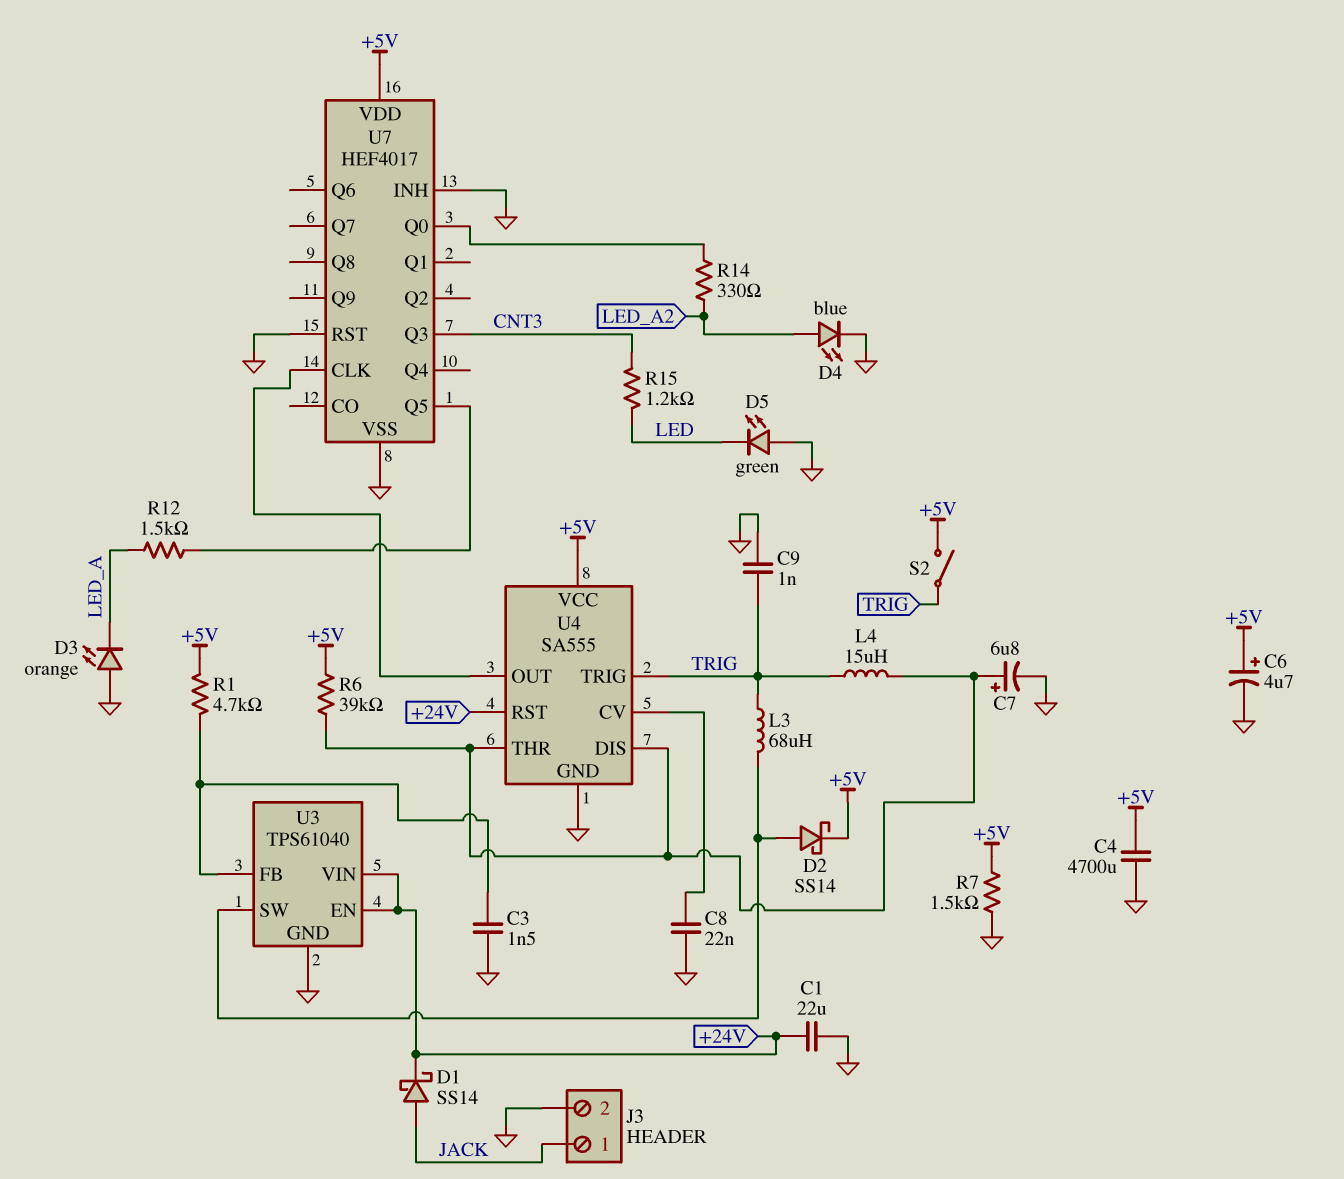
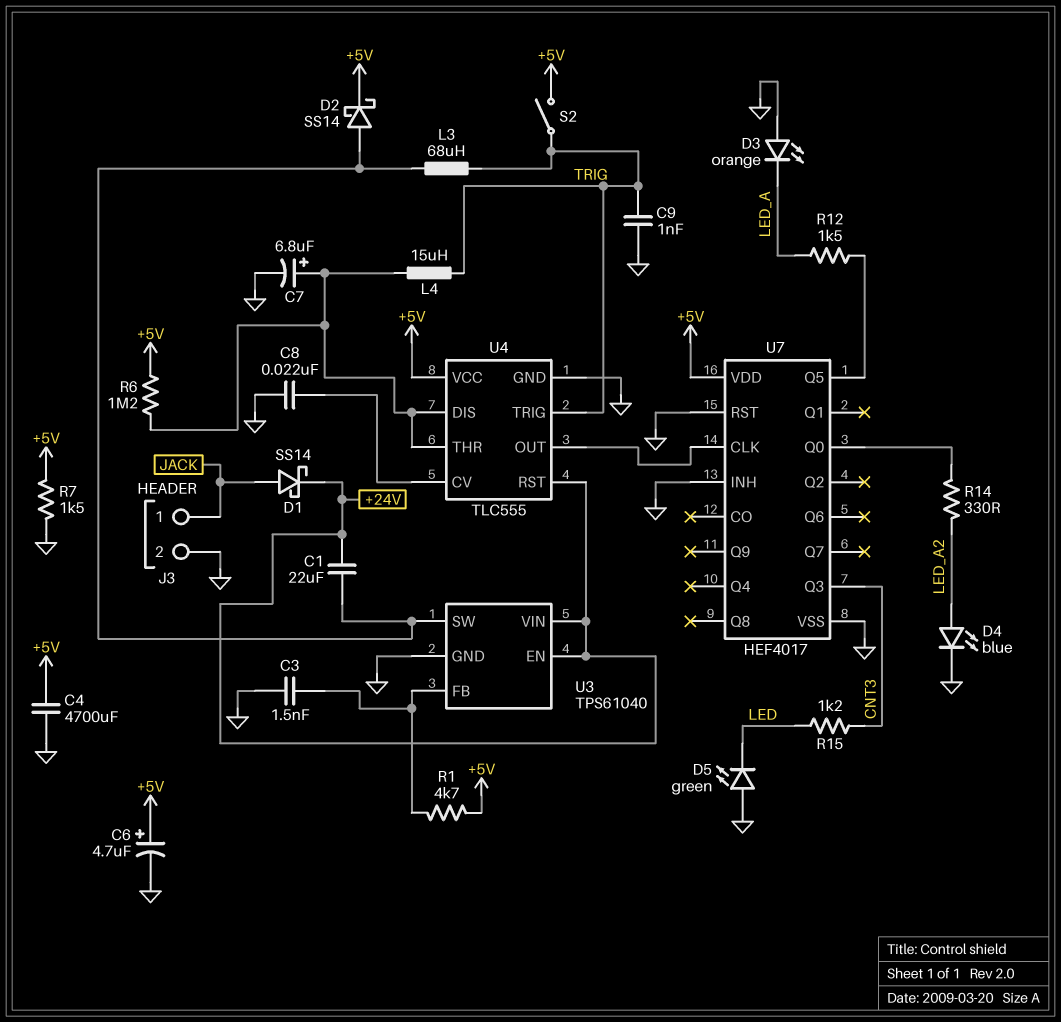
C1: 22uF (+24V, GND) -> 22uF (+24V, U3/SW)
R6: 39k (+5V, U4/DIS) -> 1.2M (+5V, U4/DIS)
U4: SA555 -> TLC555

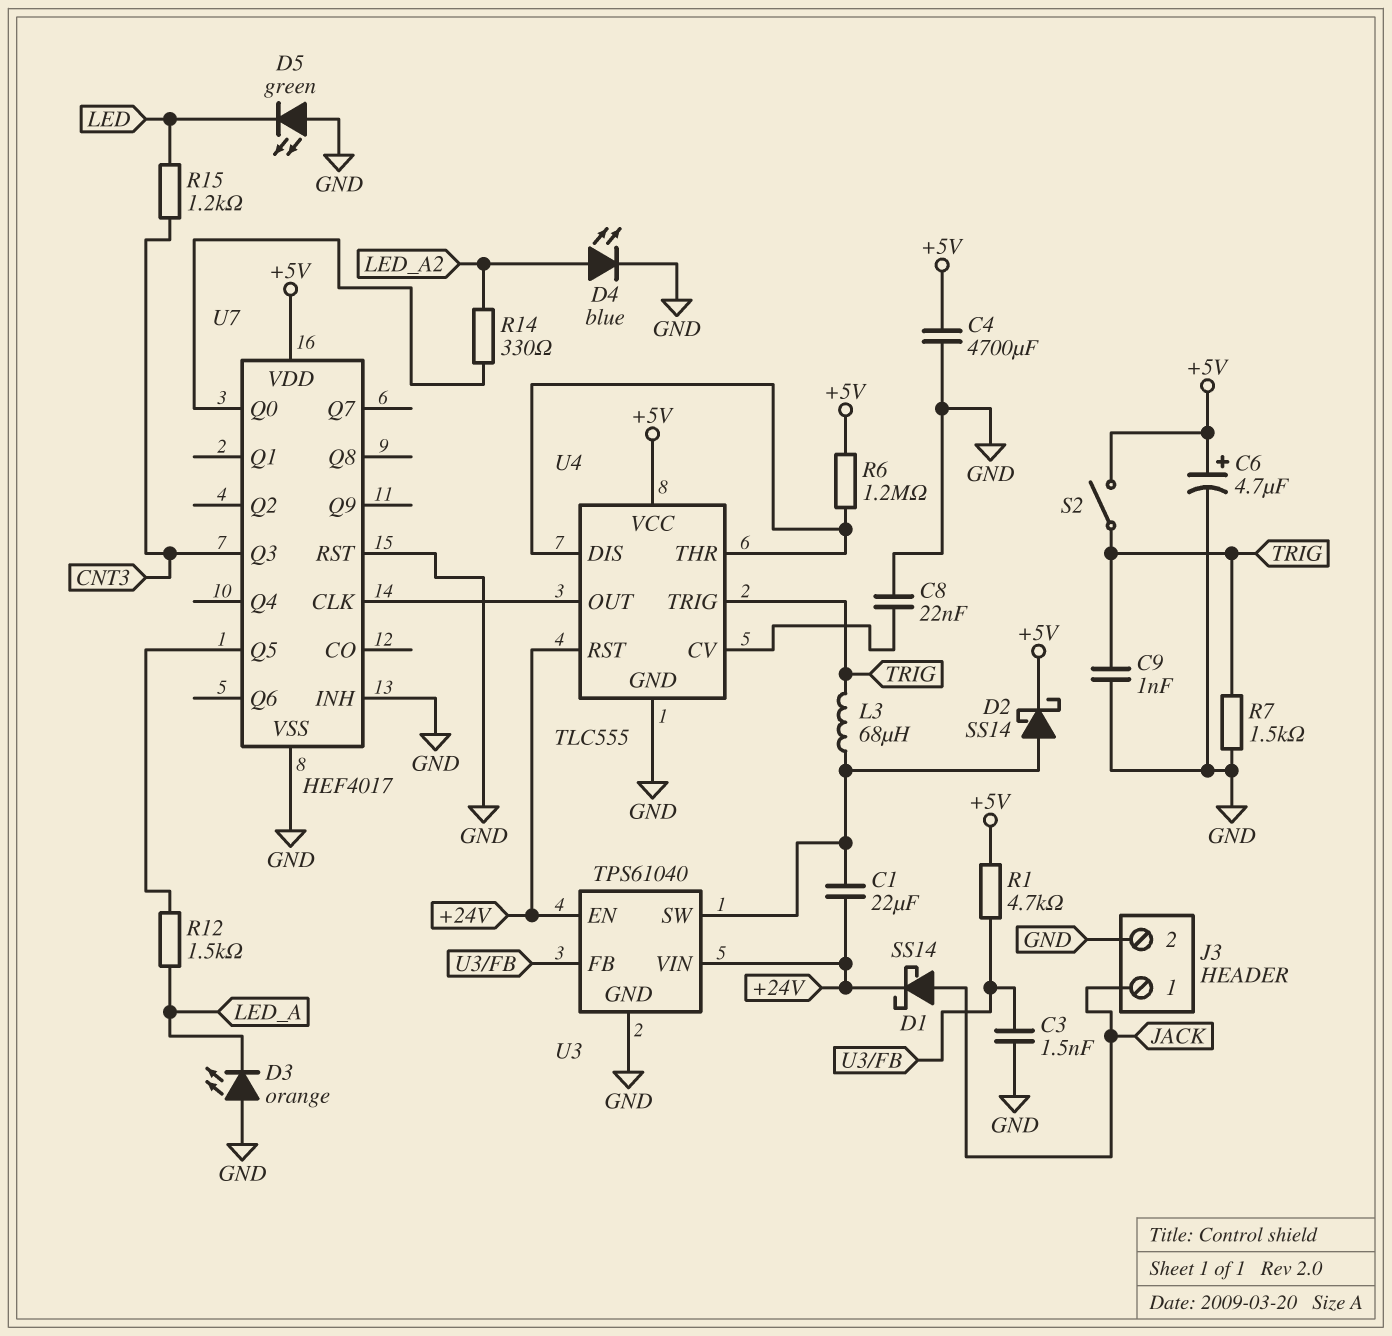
C7: 6.8uF (plus U4/DIS, minus GND) -> none
L4: 15uH (TRIG, U4/DIS) -> none
R7: 1.5k (+5V, GND) -> 1.5k (GND, TRIG)

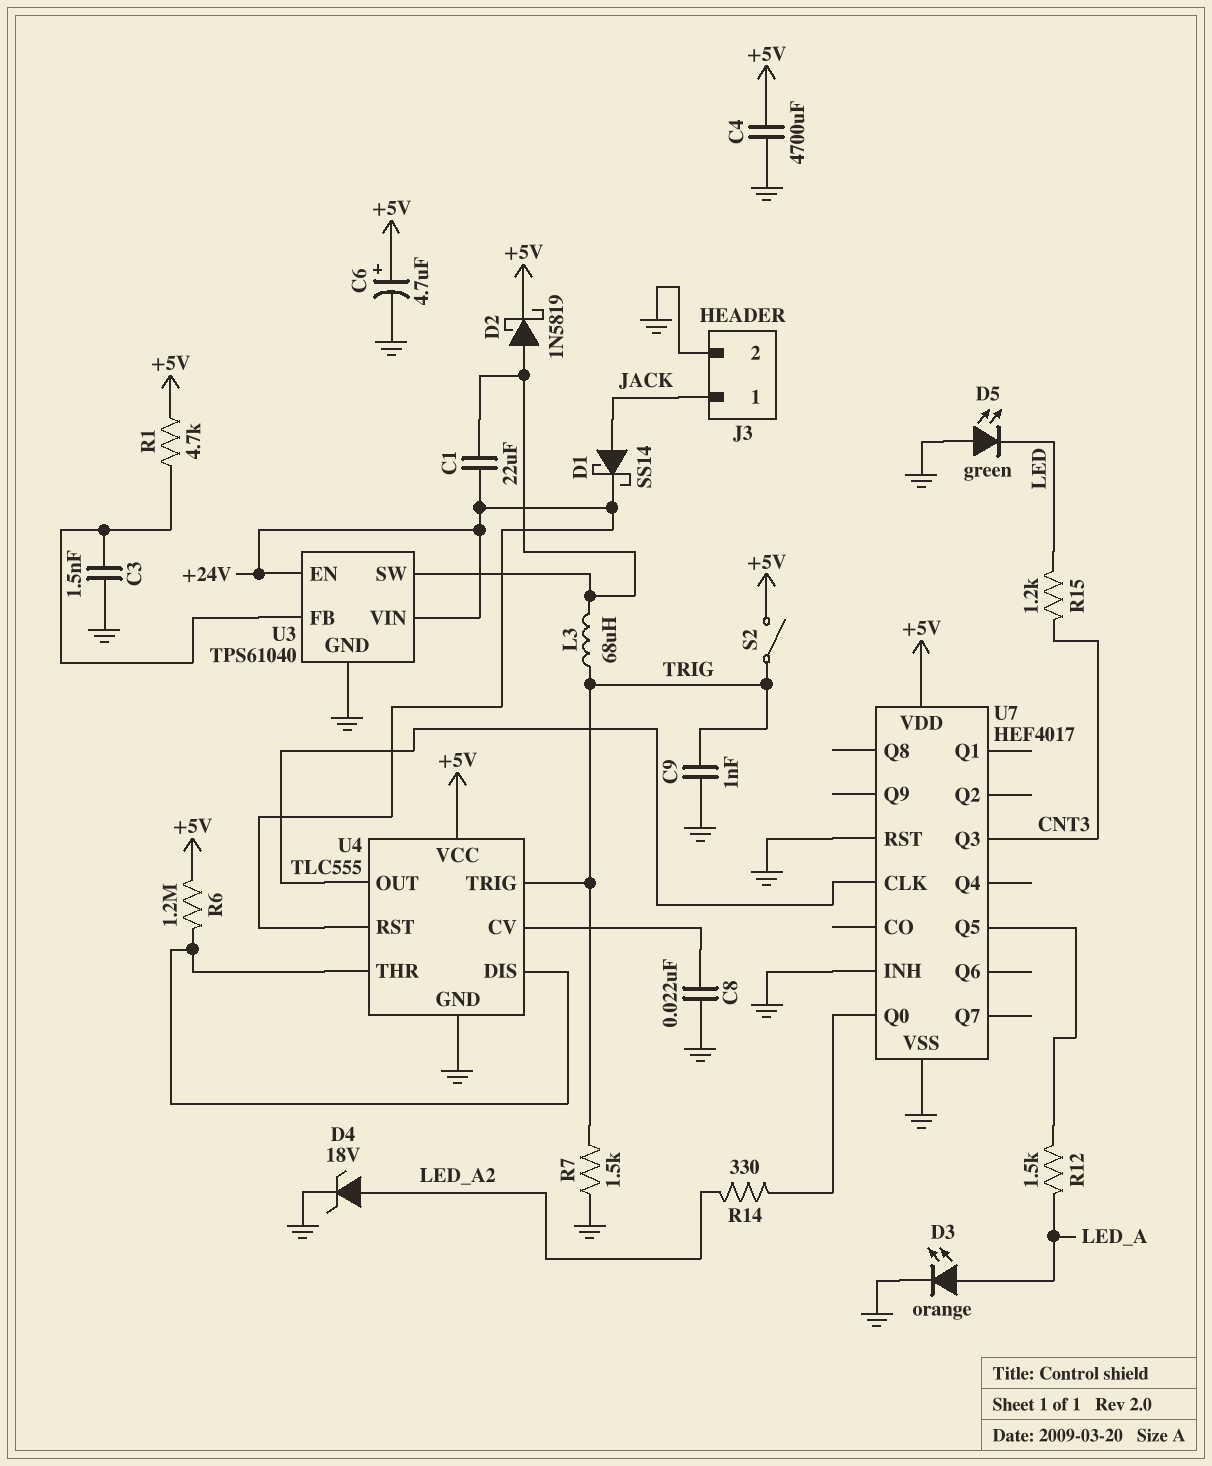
D2: schottky SS14 (A U3/SW, K +5V) -> schottky 1N5819 (A U3/SW, K +5V)
D3: LED orange (A GND, K LED_A) -> LED orange (A LED_A, K GND)
D4: LED blue (A LED_A2, K GND) -> zener 18V (A LED_A2, K GND)

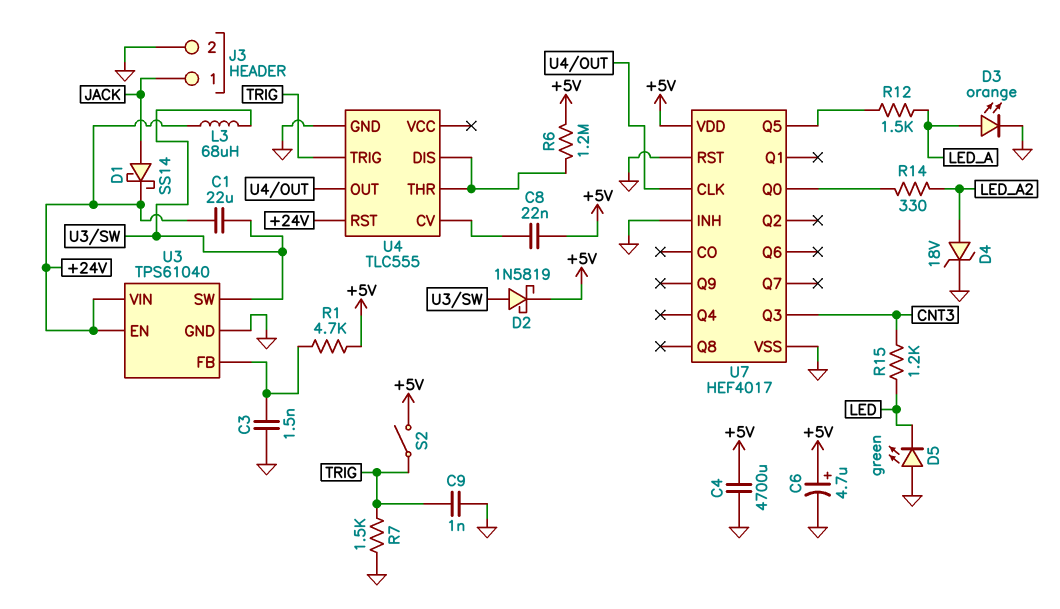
C8: 22nF (GND, U4/CV) -> 22nF (+5V, U4/CV)
L3: 68uH (TRIG, U3/SW) -> 68uH (+24V, U3/SW)
U4 pin VCC: +5V -> none

